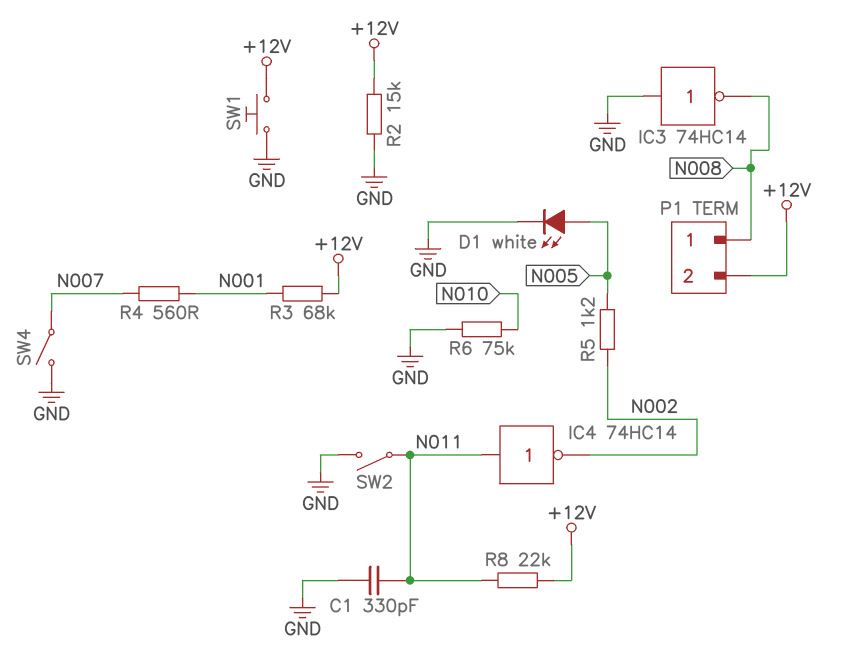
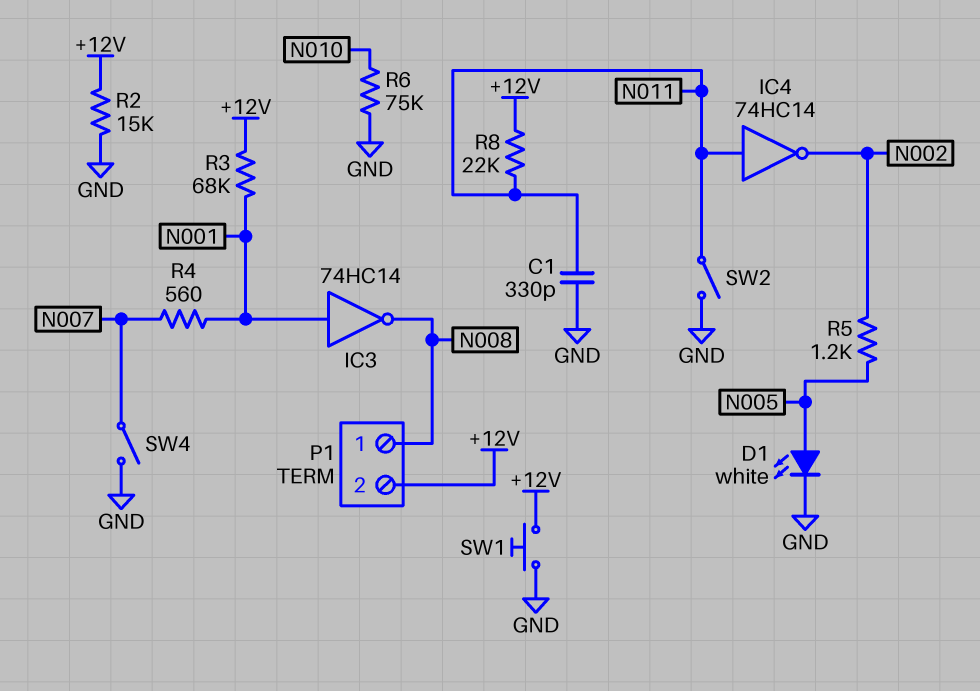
IC3: NOT 74HC14 (in GND, out N008) -> NOT 74HC14 (in N001, out N008)

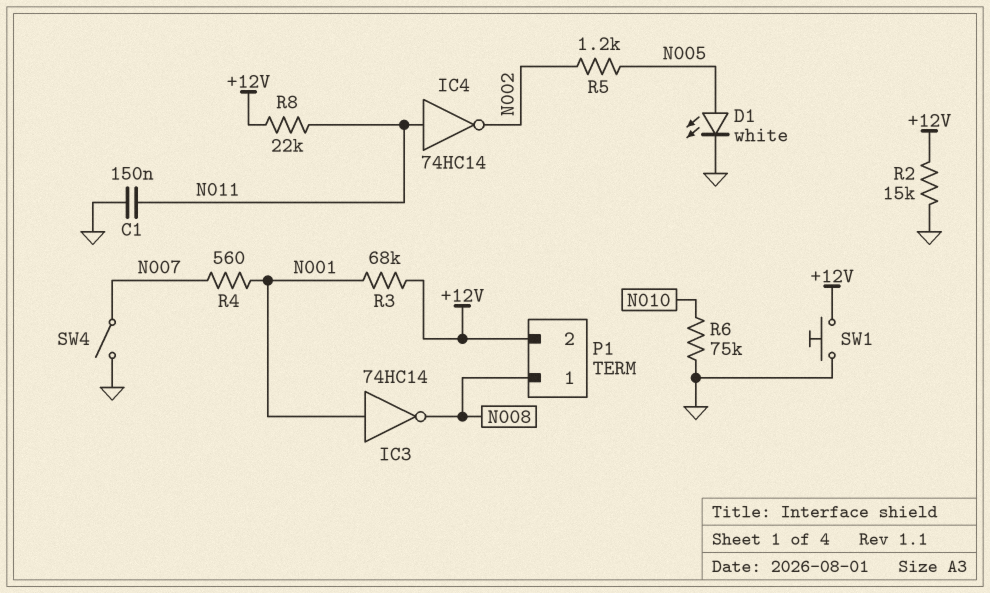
C1: 330pF (GND, N011) -> 150nF (GND, N011)
SW2: switch (GND, N011) -> none

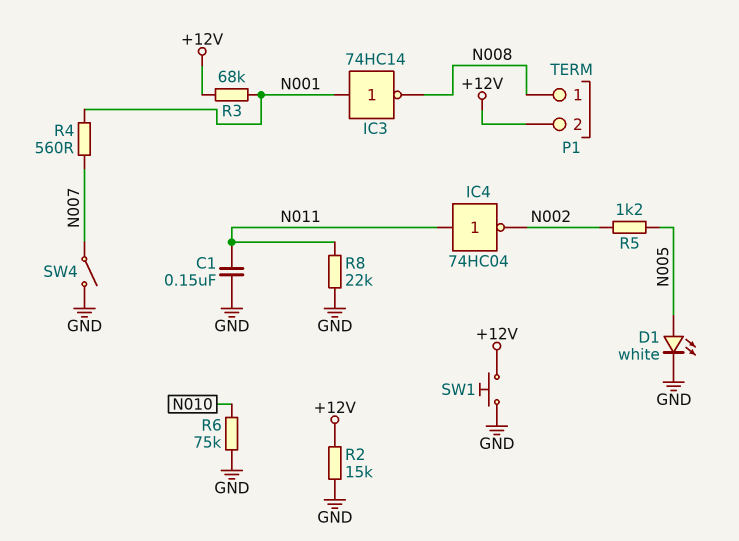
IC4: NOT 74HC14 (in N011, out N002) -> NOT 74HC04 (in N011, out N002)
R8: 22k (+12V, N011) -> 22k (GND, N011)

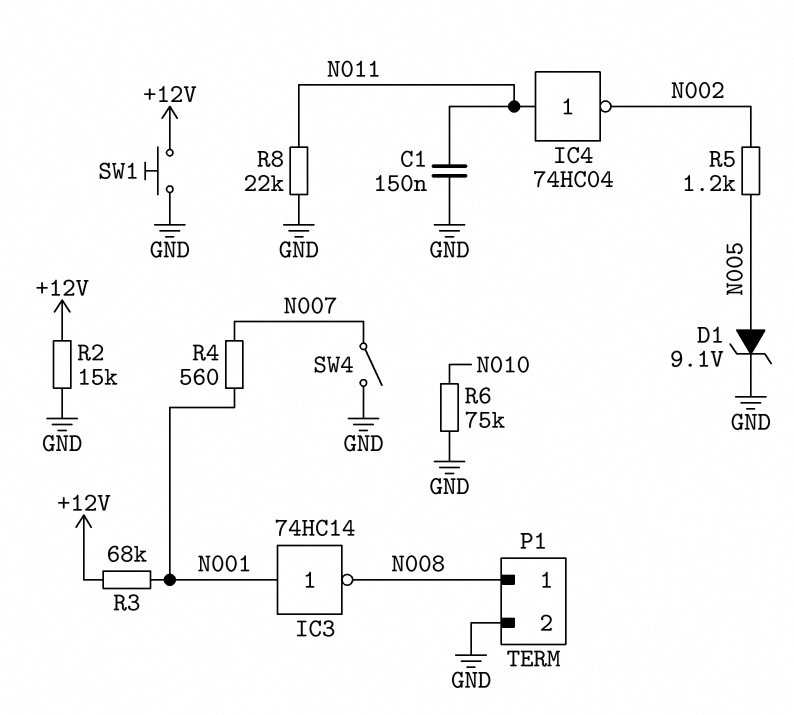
D1: LED white (A N005, K GND) -> zener 9.1V (A N005, K GND)
P1 pin 2: +12V -> GND

